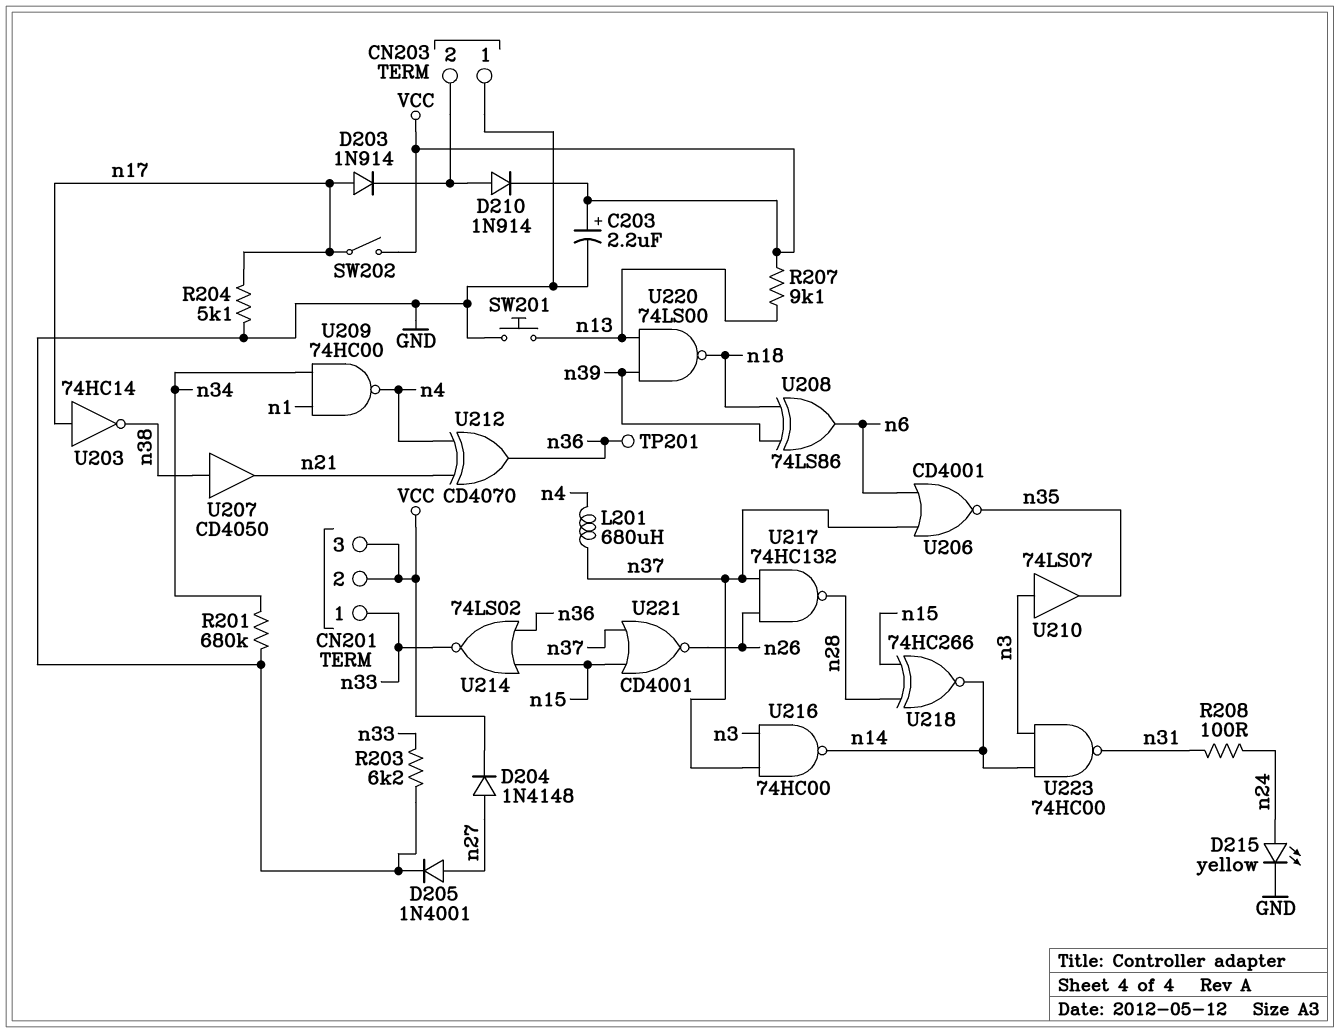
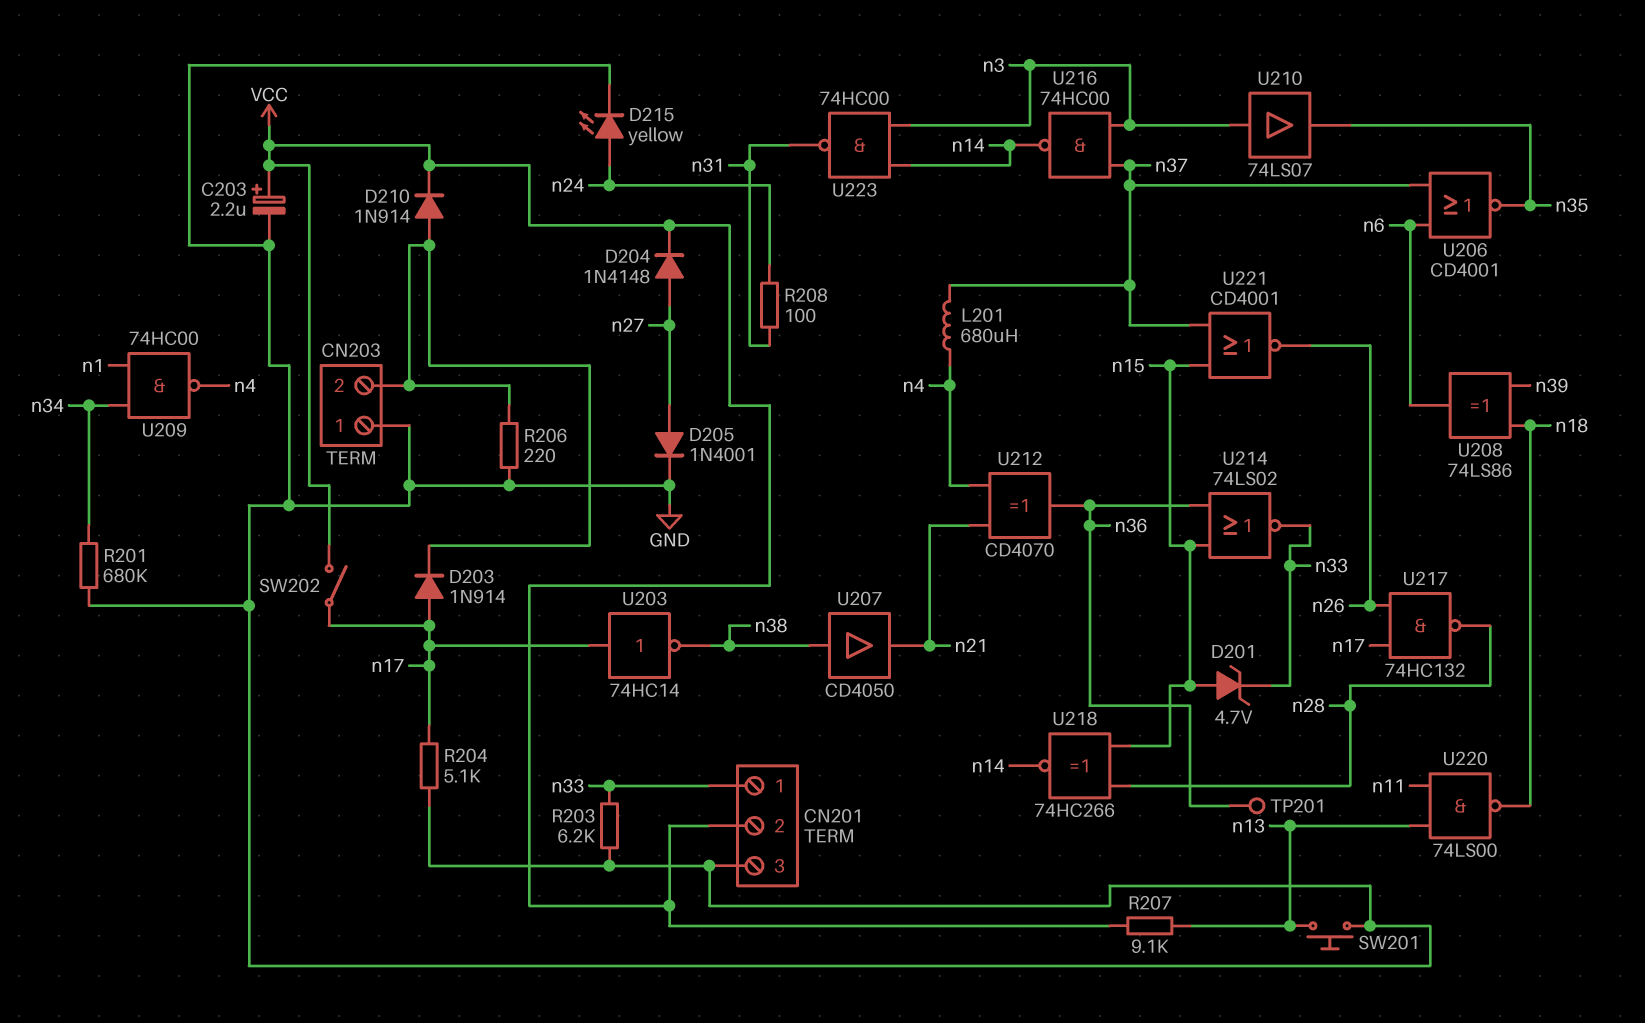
CN201 pin 3: VCC -> GND
D201: none -> zener 4.7V (A n15, K n33)
R206: none -> 220 (CN203/2, GND)
U217: NAND 74HC132 (in n26, in n37, out n28) -> NAND 74HC132 (in n17, in n26, out n28)
U220: NAND 74LS00 (in n13, in n39, out n18) -> NAND 74LS00 (in n11, in n13, out n18)

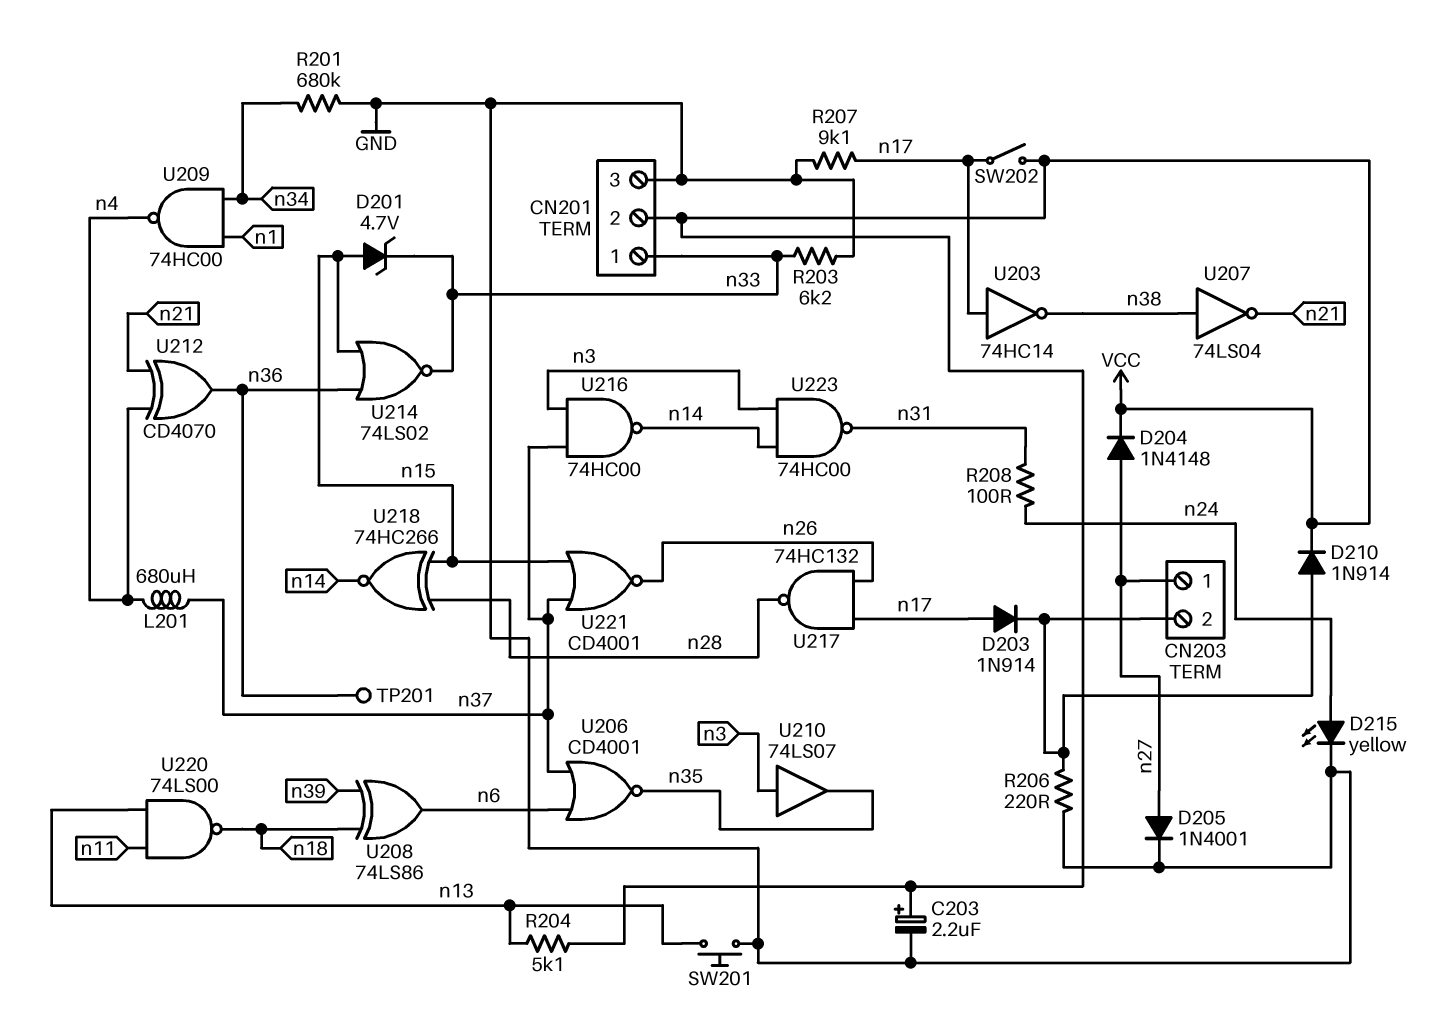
CN203 pin 1: GND -> n27
R204: 5.1k (GND, n17) -> 5.1k (VCC, n13)
R207: 9.1k (VCC, n13) -> 9.1k (GND, n17)
U207: buffer CD4050 (in n38, out n21) -> NOT 74LS04 (in n38, out n21)

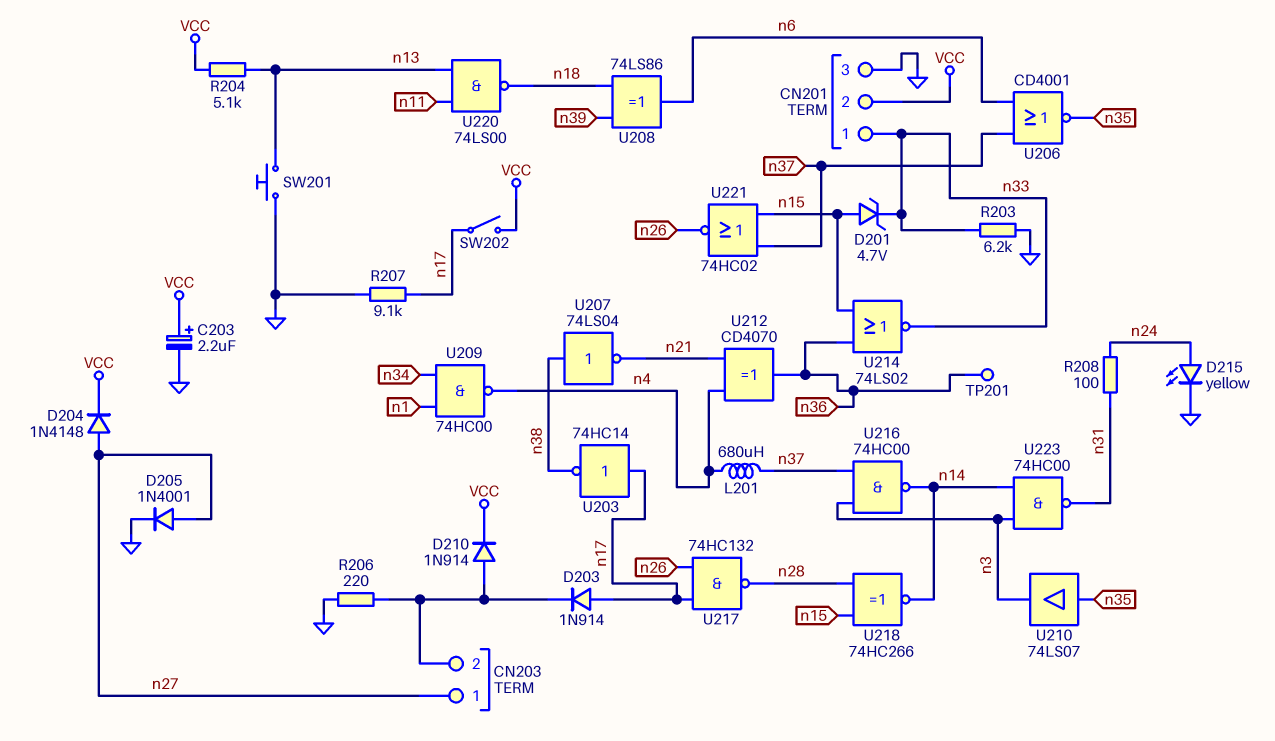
R201: 680k (GND, n34) -> none
U210: buffer 74LS07 (in n3, out n35) -> buffer 74LS07 (in n35, out n3)
U221: NOR CD4001 (in n15, in n37, out n26) -> NOR 74HC02 (in n15, in n37, out n26)

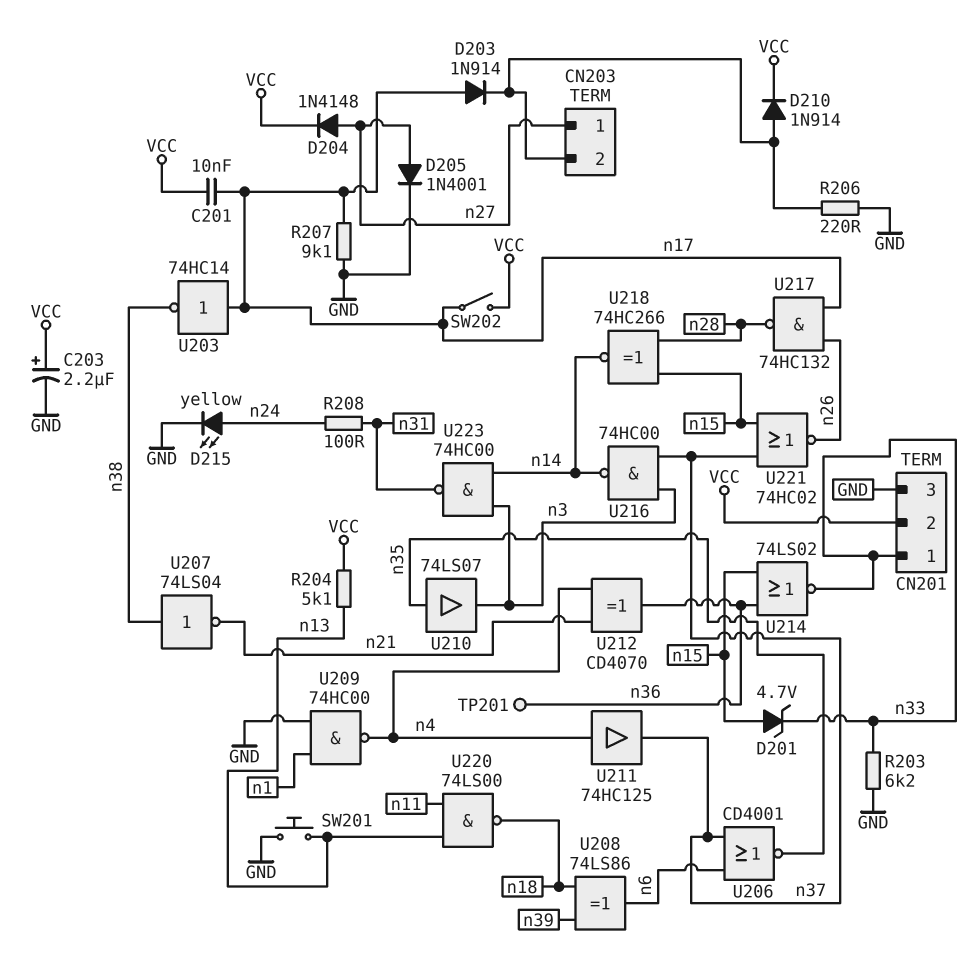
C201: none -> 10nF (VCC, n17)
L201: 680uH (n4, n37) -> none
U209: NAND 74HC00 (in n1, in n34, out n4) -> NAND 74HC00 (in GND, in n1, out n4)
U211: none -> buffer 74HC125 (in n4, out n37)

